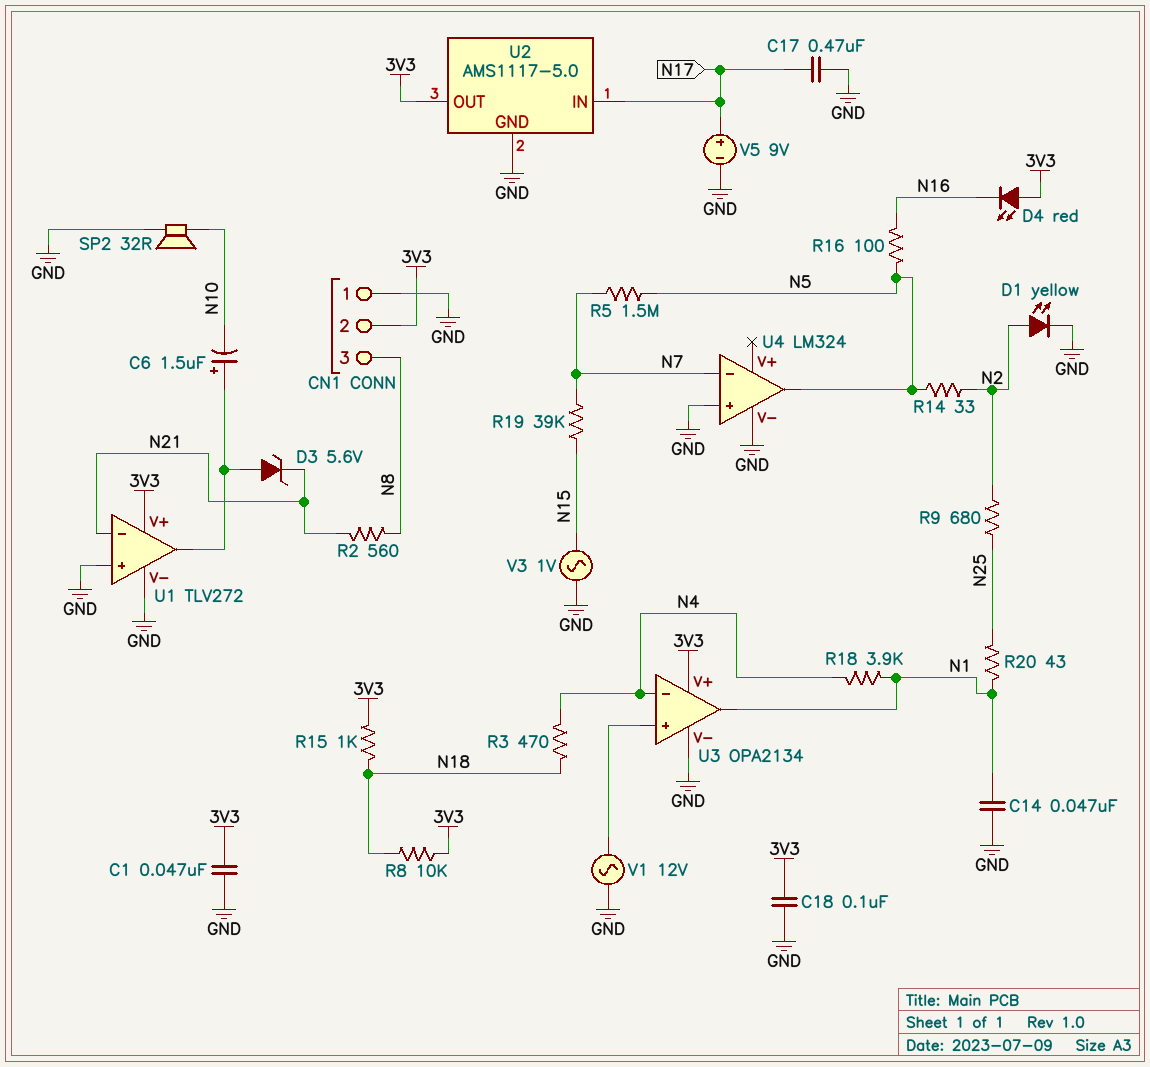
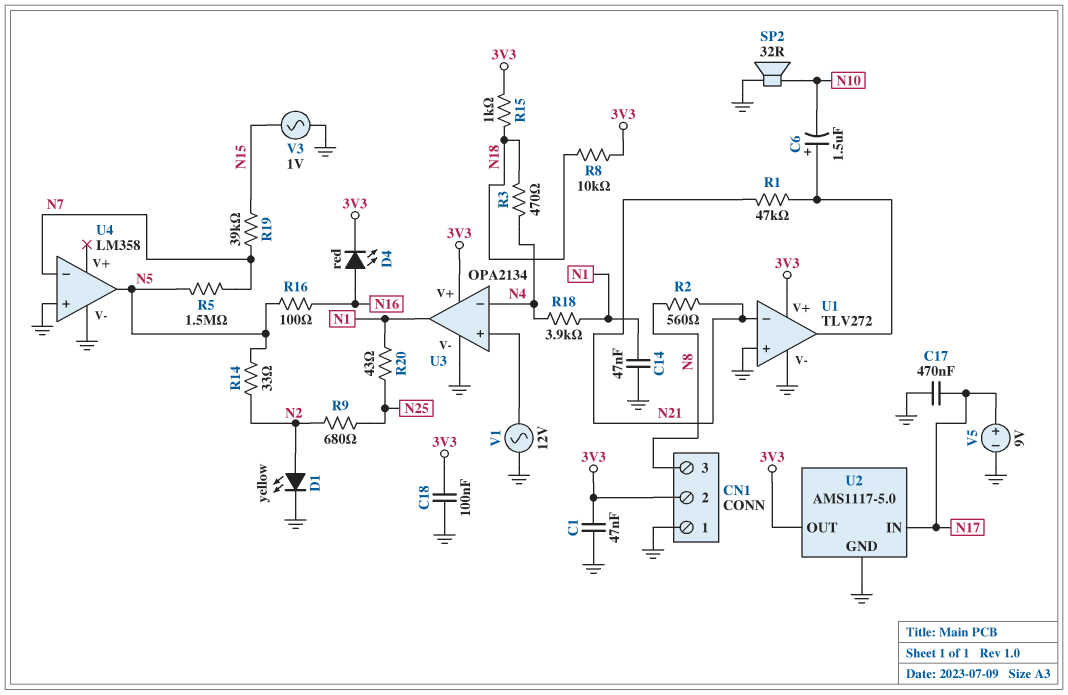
D3: zener 5.6V (A U1/out, K N21) -> none
D4: LED red (A 3V3, K N16) -> LED red (A N16, K 3V3)
R1: none -> 47k (N21, U1/out)
U4: LM324 -> LM358

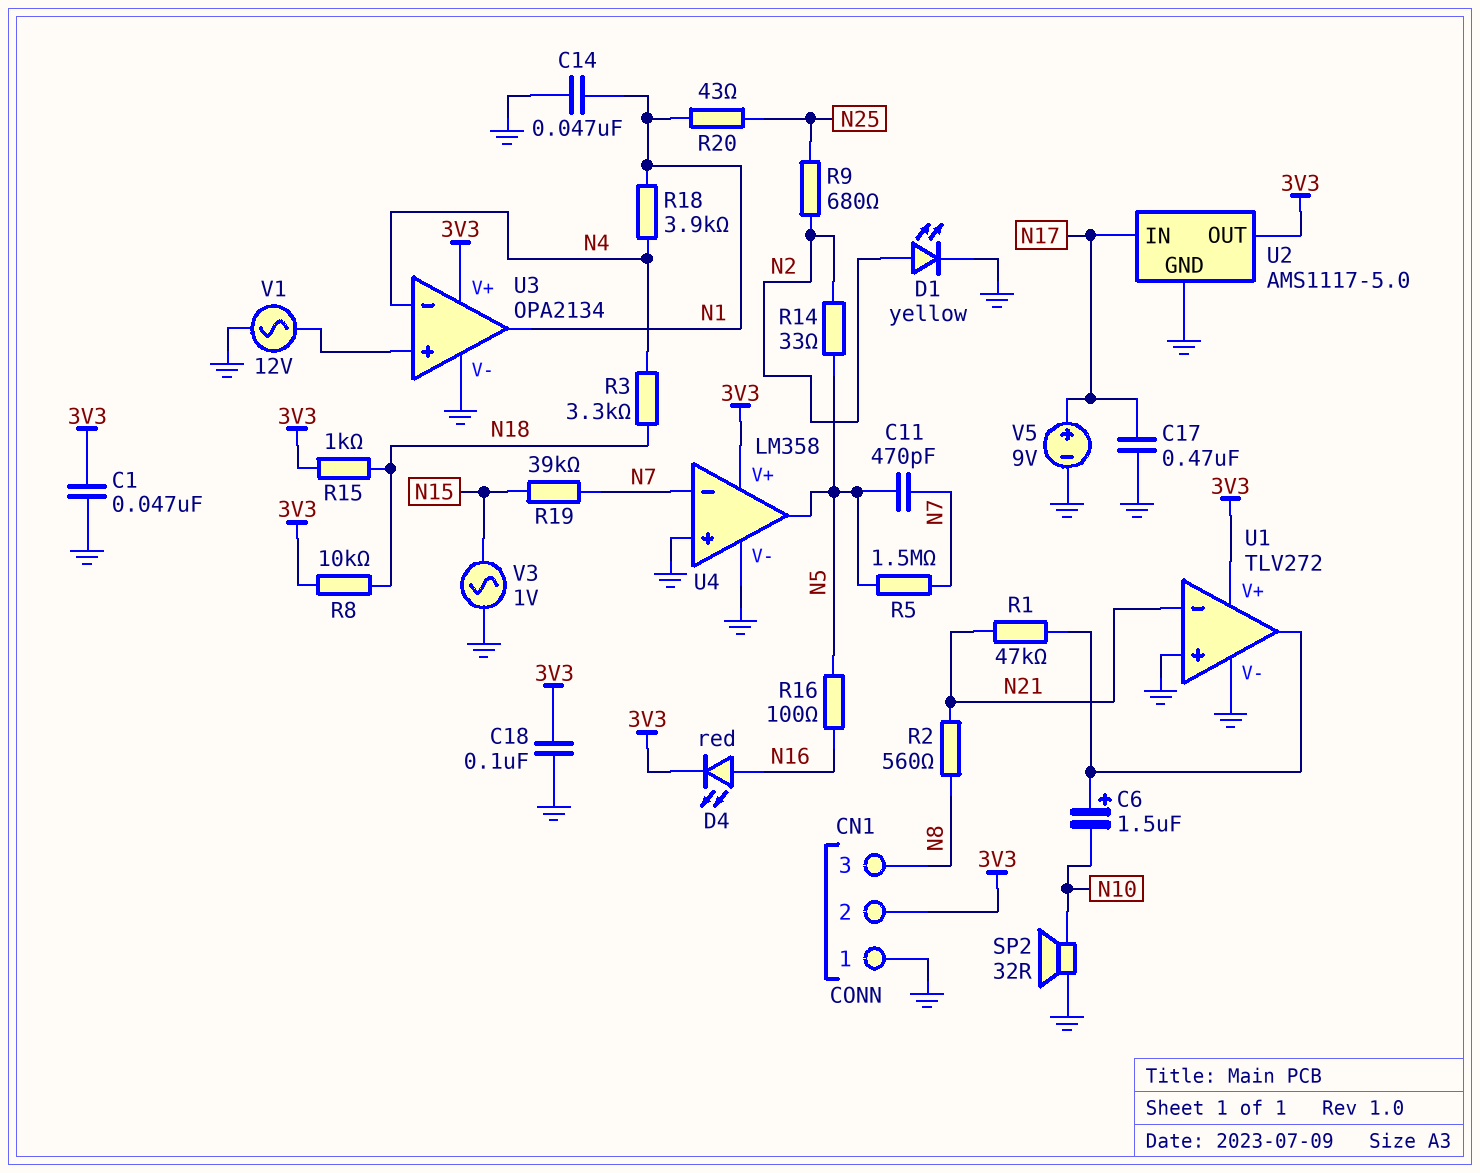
C11: none -> 470pF (N5, N7)
R3: 470 (N4, N18) -> 3.3k (N4, N18)
U4 pin V+: none -> 3V3

